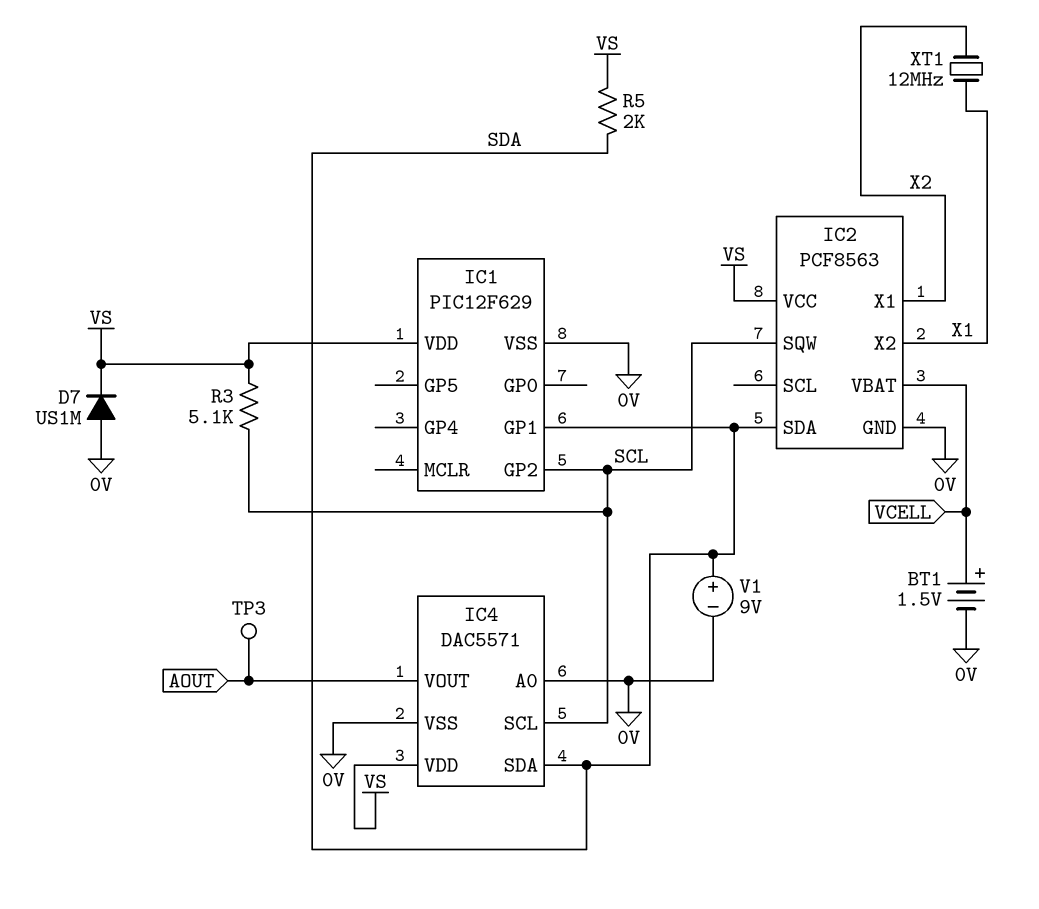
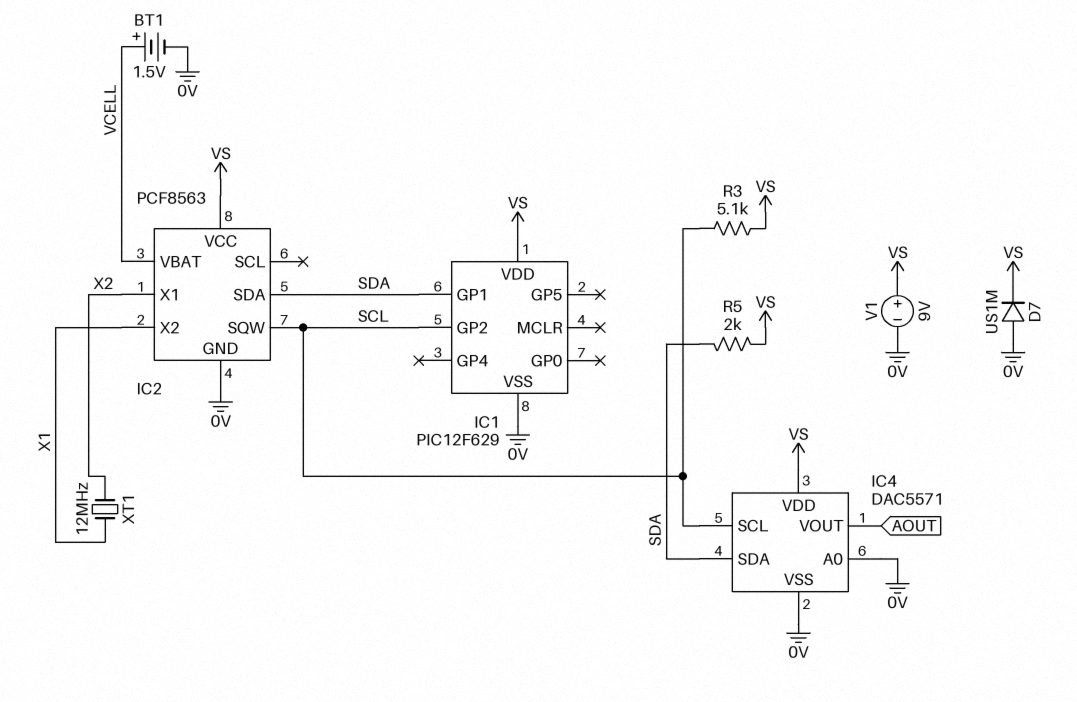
TP3: test point (AOUT) -> none
V1: 9V (plus SDA, minus 0V) -> 9V (plus VS, minus 0V)

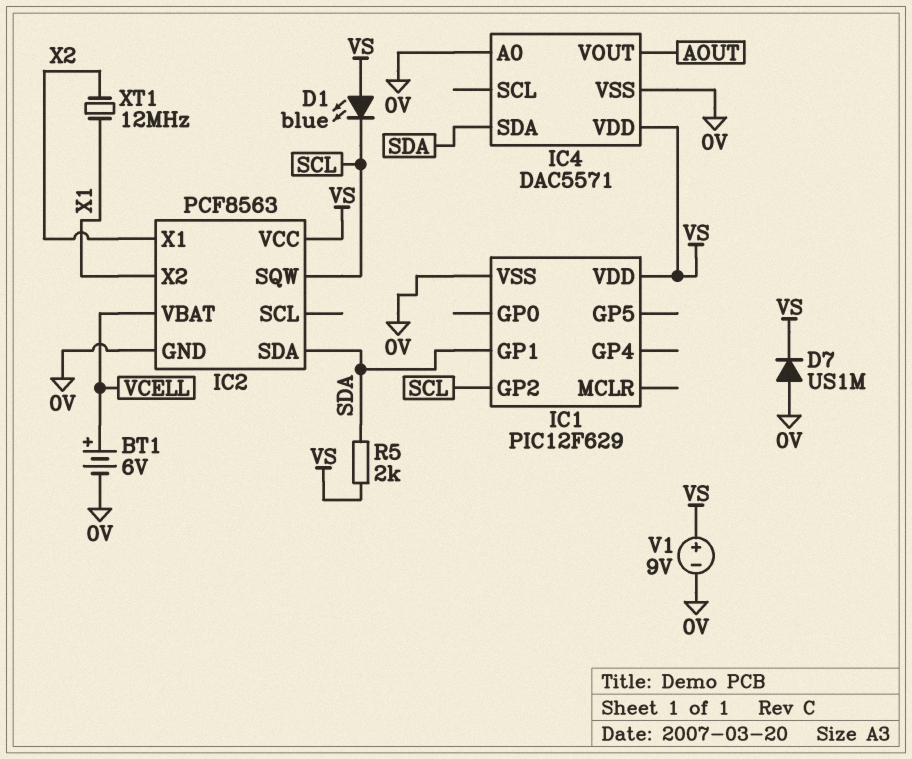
BT1: 1.5V (plus VCELL, minus 0V) -> 6V (plus VCELL, minus 0V)
D1: none -> LED blue (A VS, K SCL)
IC4 pin SCL: SCL -> none
R3: 5.1k (SCL, VS) -> none

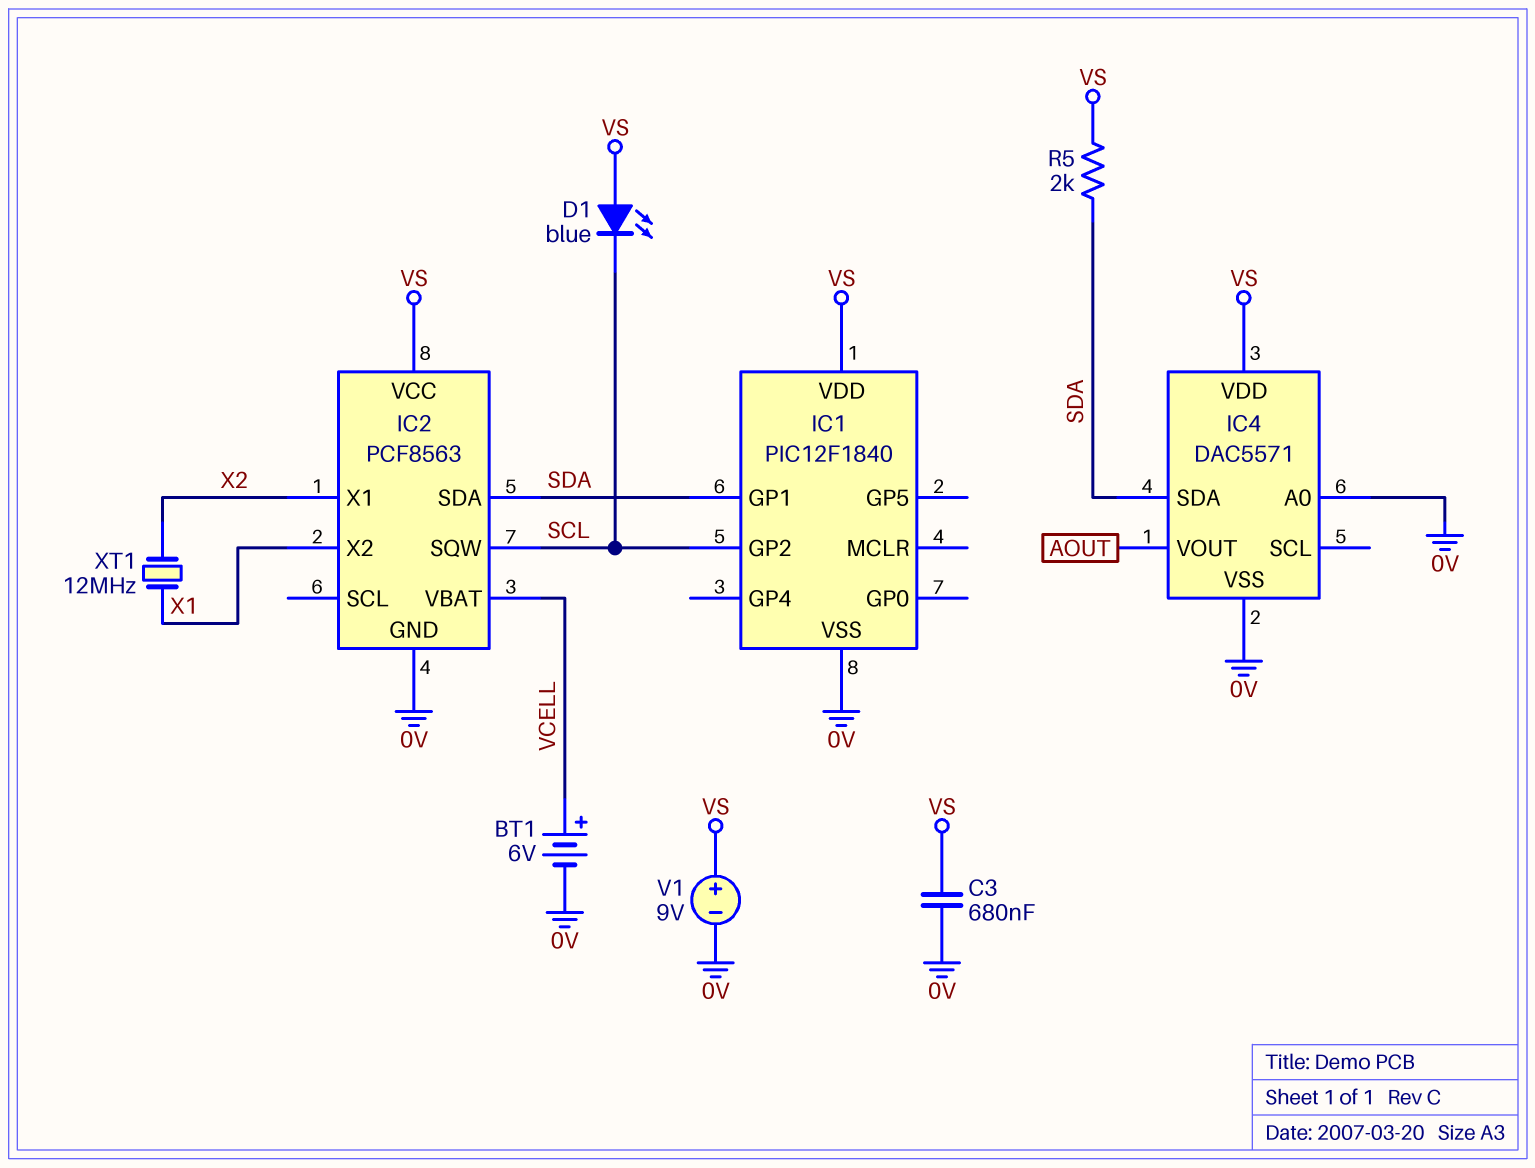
C3: none -> 680nF (0V, VS)
D7: diode US1M (A 0V, K VS) -> none
IC1: PIC12F629 -> PIC12F1840

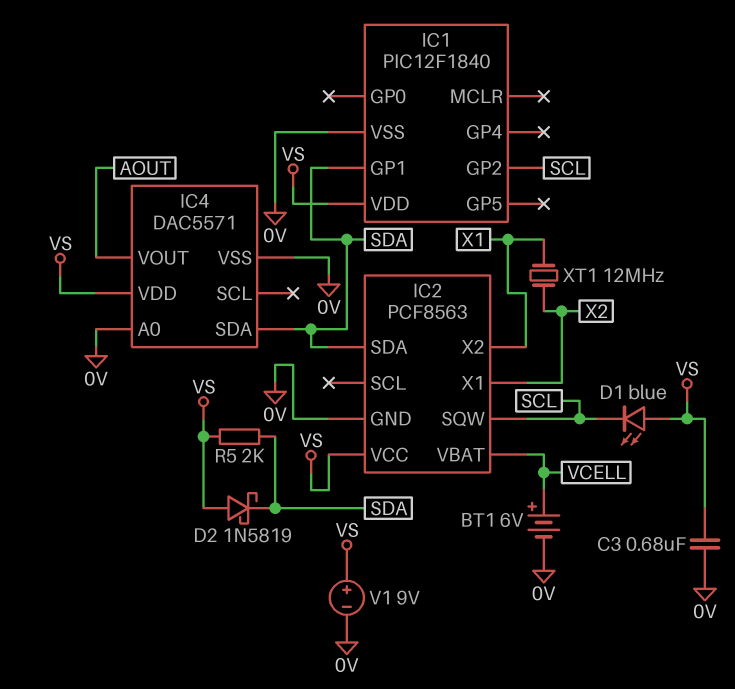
D2: none -> schottky 1N5819 (A VS, K SDA)

